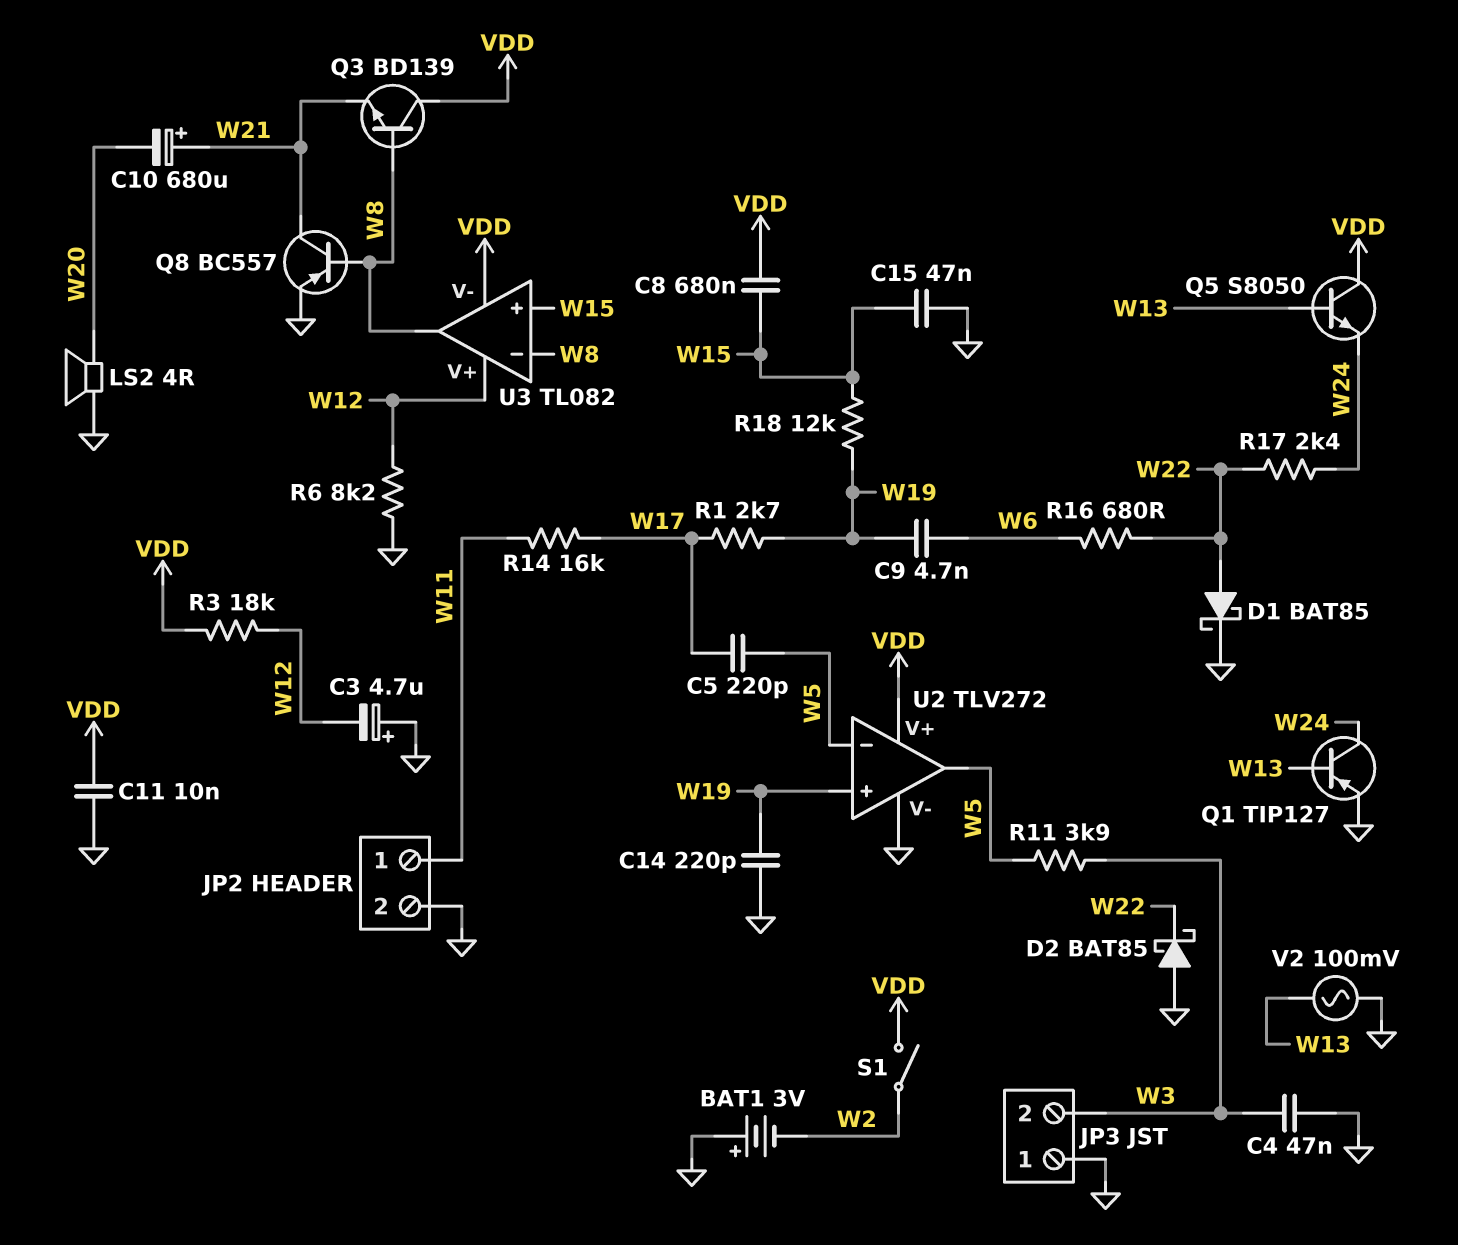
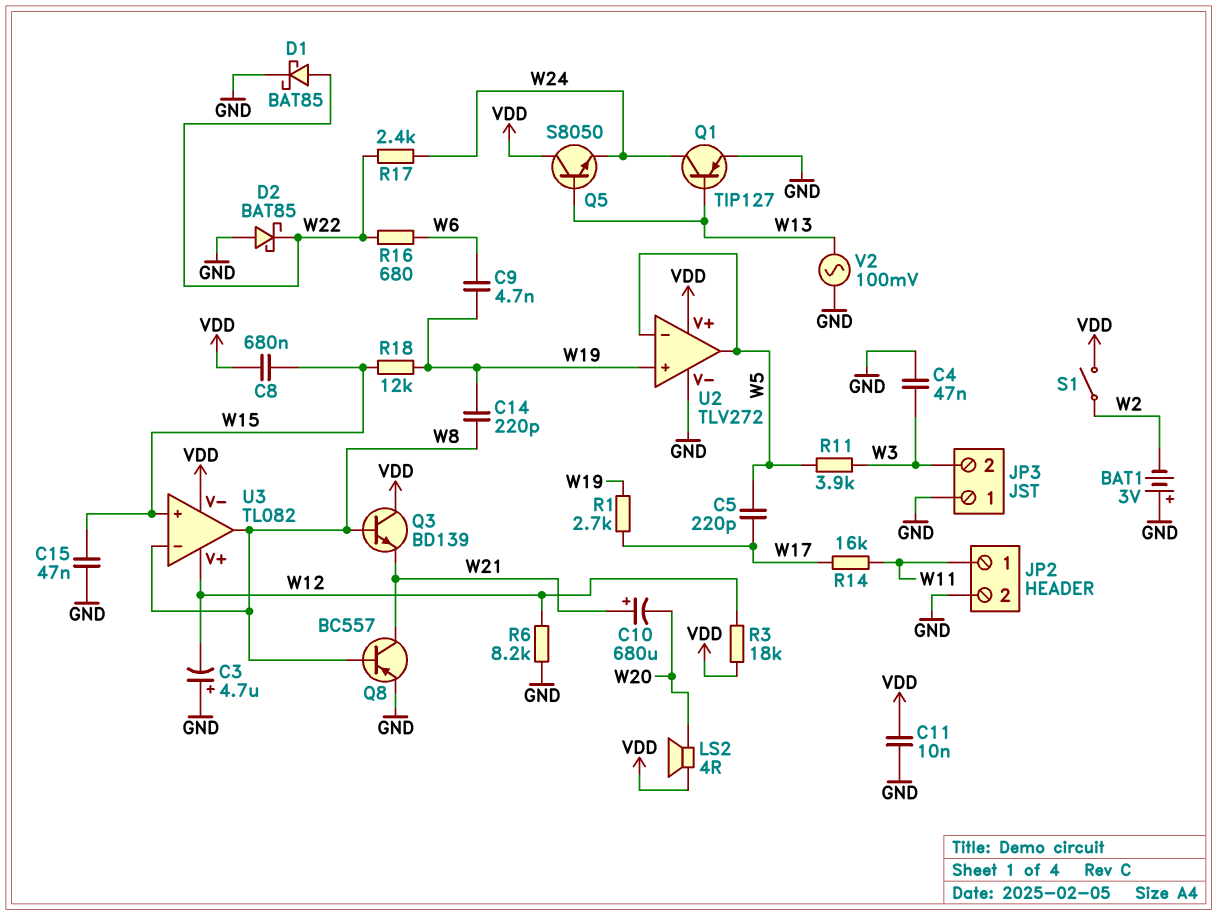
C14: 220pF (GND, W19) -> 220pF (W8, W19)
LS2: speaker 4R (GND, W20) -> speaker 4R (VDD, W20)

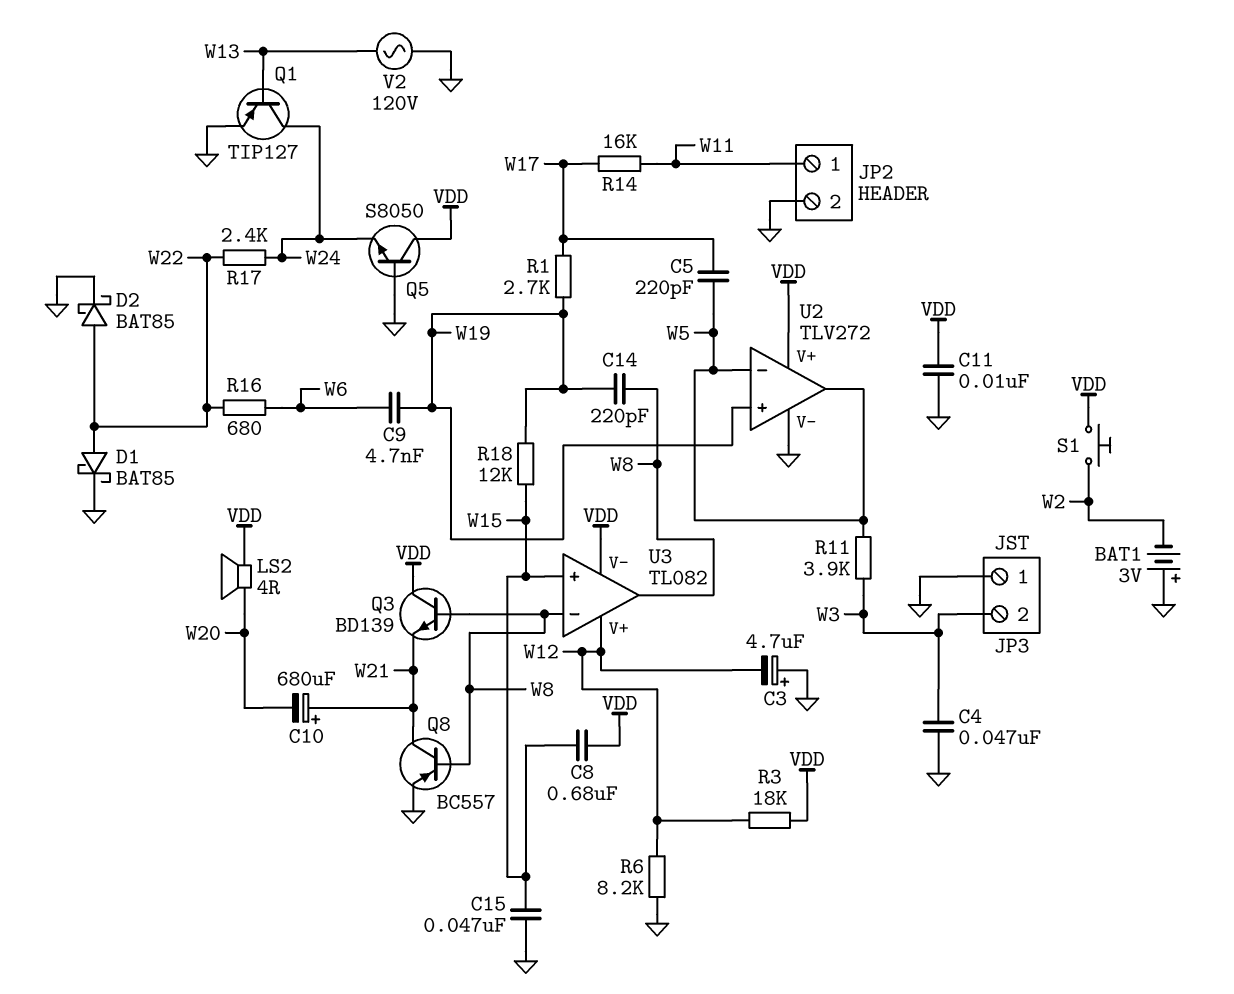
D2: schottky BAT85 (A GND, K W22) -> schottky BAT85 (A W22, K GND)
Q5: NPN S8050 (B W13, C VDD, E W24) -> NPN S8050 (B GND, C VDD, E W24)
S1: switch (VDD, W2) -> button (VDD, W2)
V2: AC 100mV (GND, W13) -> AC 120V (GND, W13)

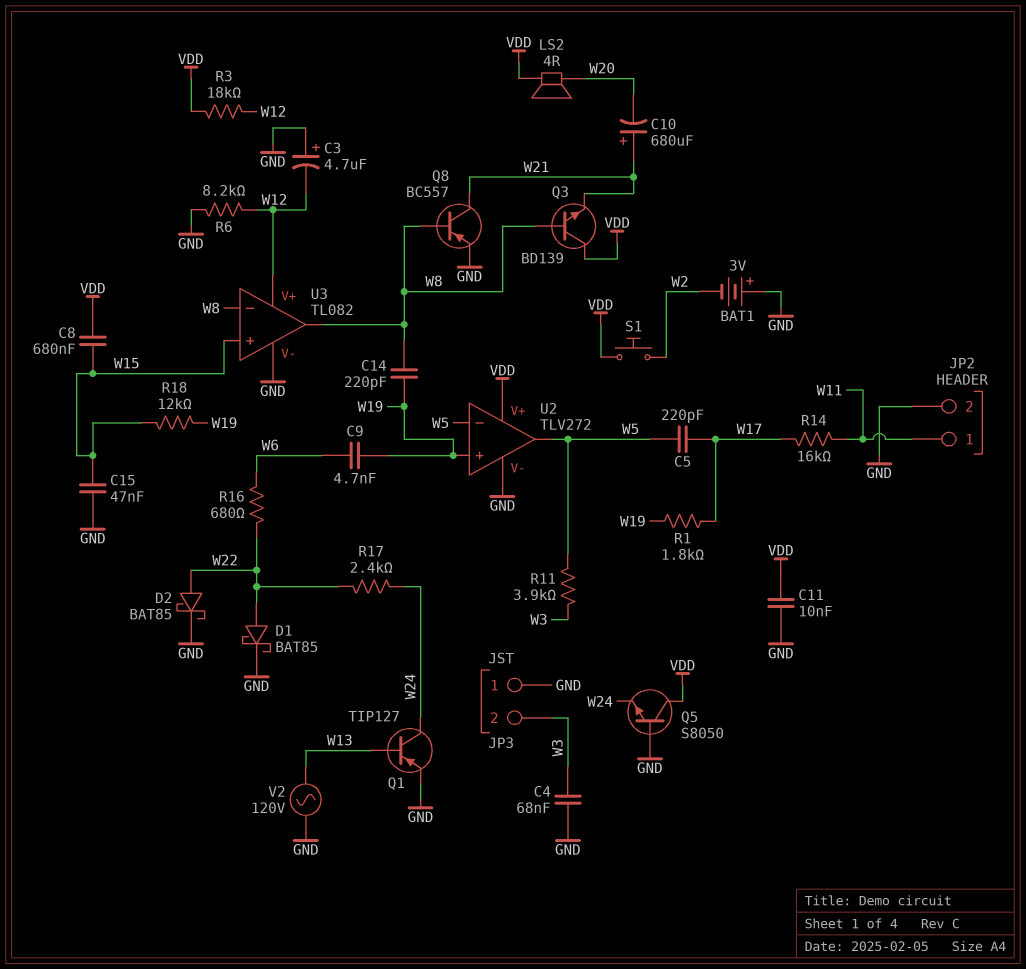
C4: 47nF (GND, W3) -> 68nF (GND, W3)
R1: 2.7k (W17, W19) -> 1.8k (W17, W19)
U3 pin V-: VDD -> GND

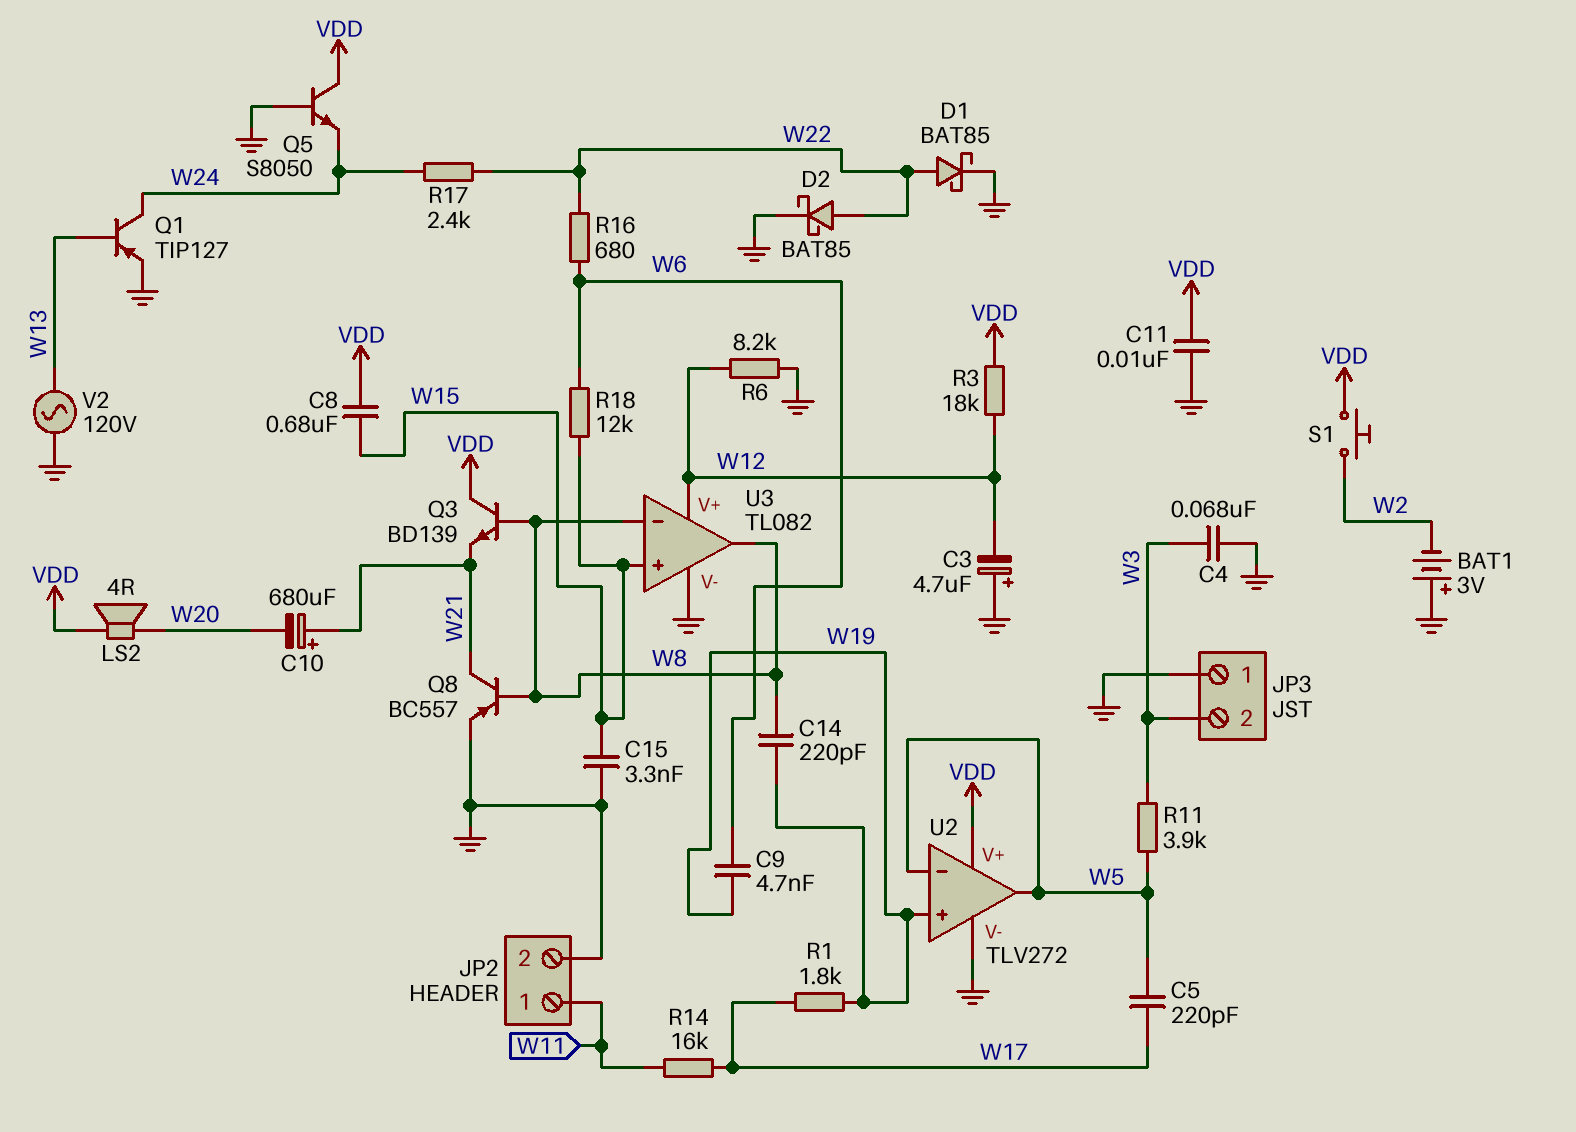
C15: 47nF (GND, W15) -> 3.3nF (GND, W15)
R18: 12k (W15, W19) -> 12k (W6, W15)

